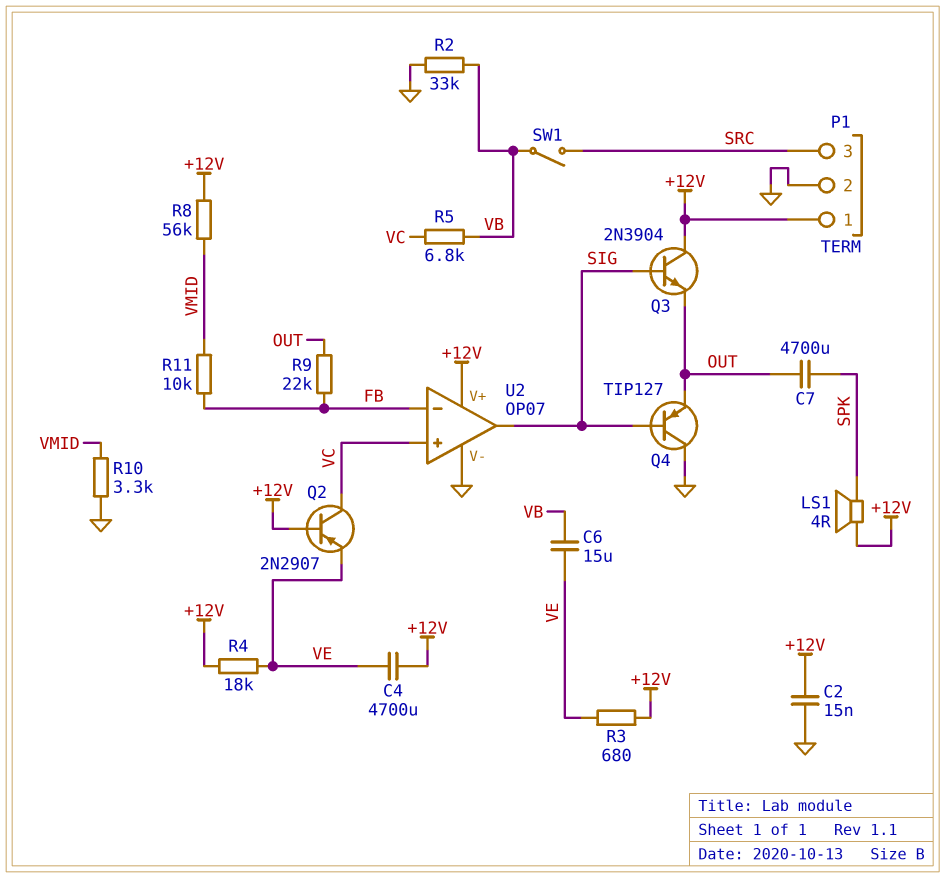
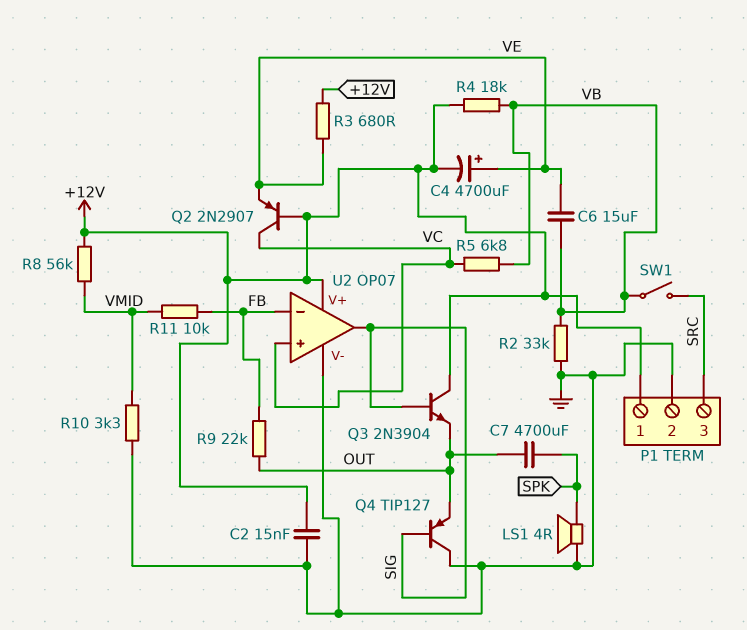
C4: 4700uF (+12V, VE) -> 4700uF (plus VE, minus +12V)
LS1: speaker 4R (+12V, SPK) -> speaker 4R (GND, SPK)
R4: 18k (+12V, VE) -> 18k (+12V, VB)

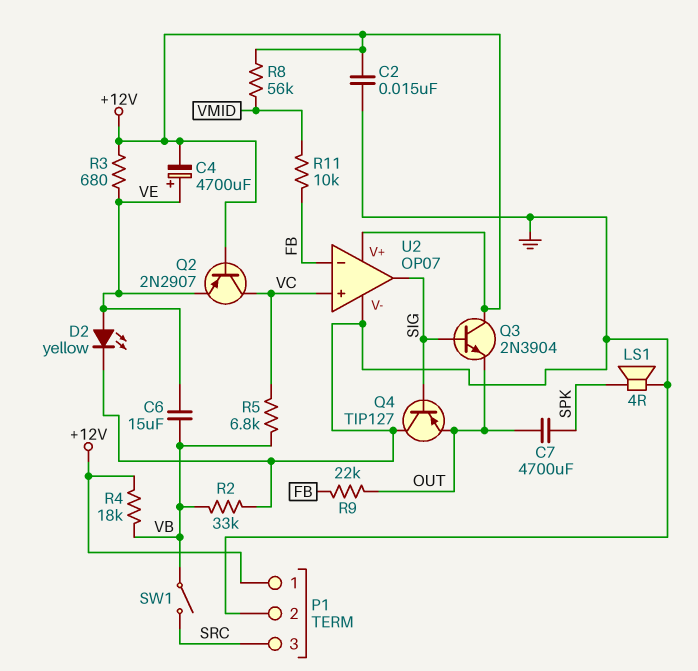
D2: none -> LED yellow (A VE, K GND)
R10: 3.3k (GND, VMID) -> none

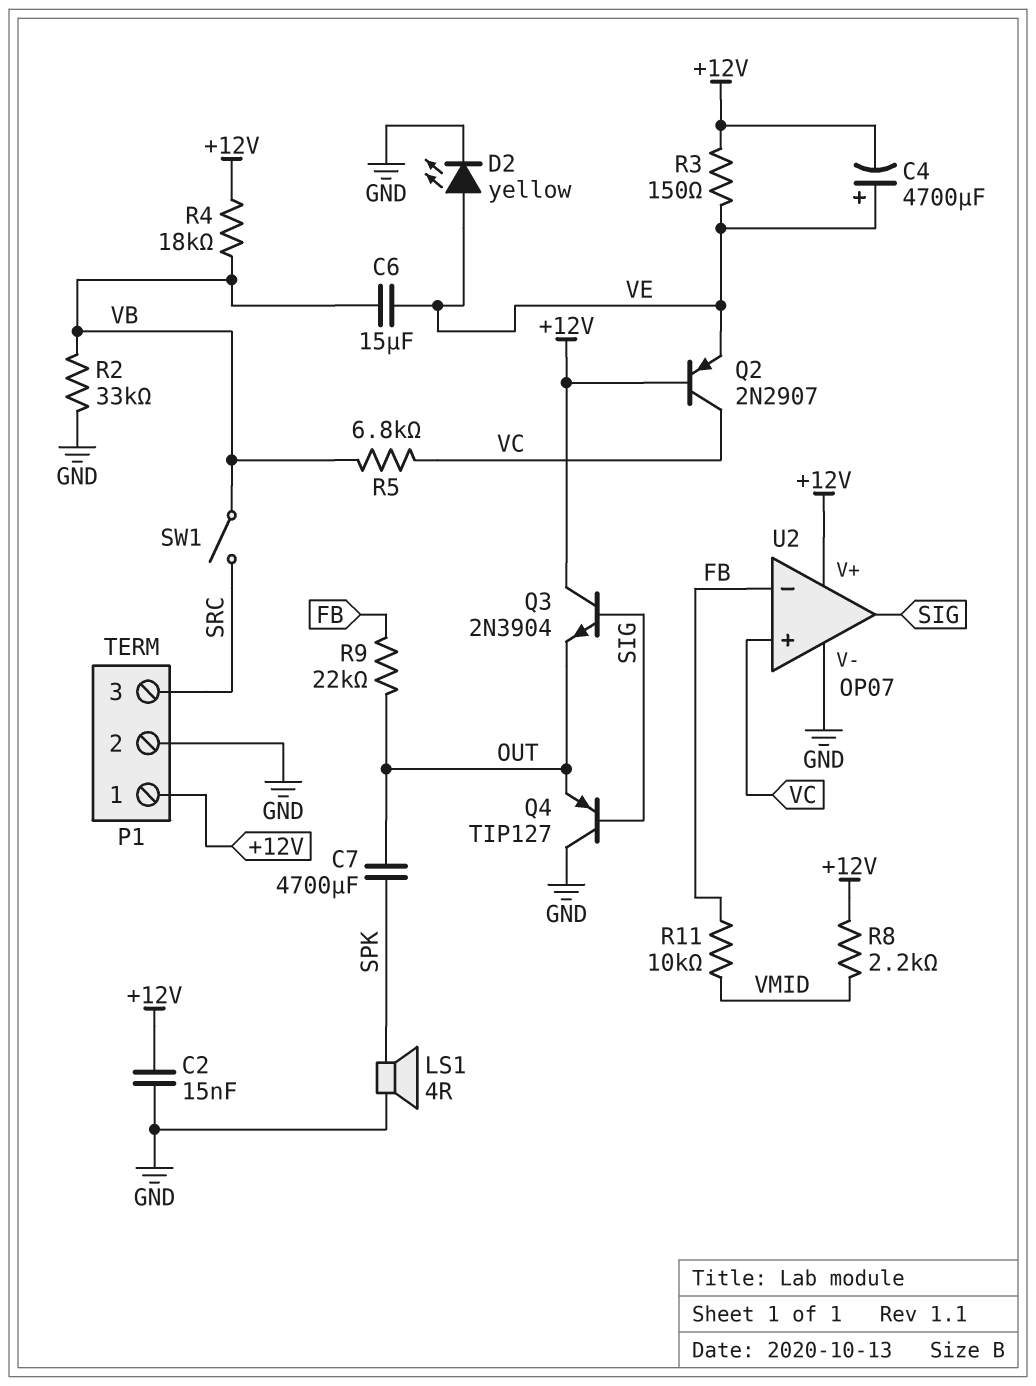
R3: 680 (+12V, VE) -> 150 (+12V, VE)
R8: 56k (+12V, VMID) -> 2.2k (+12V, VMID)

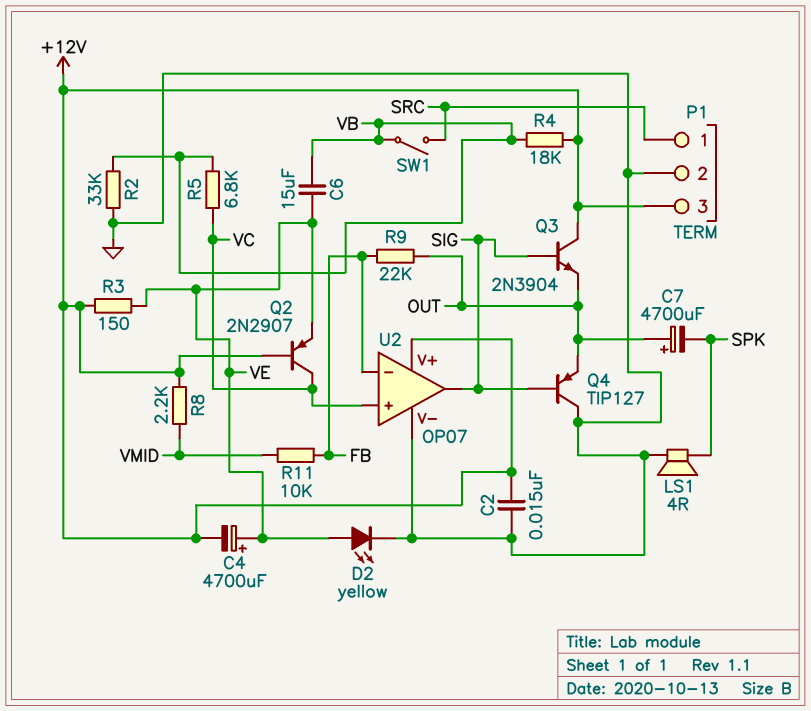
C7: 4700uF (OUT, SPK) -> 4700uF (plus OUT, minus SPK)
P1 pin 1: +12V -> SRC
P1 pin 3: SRC -> +12V

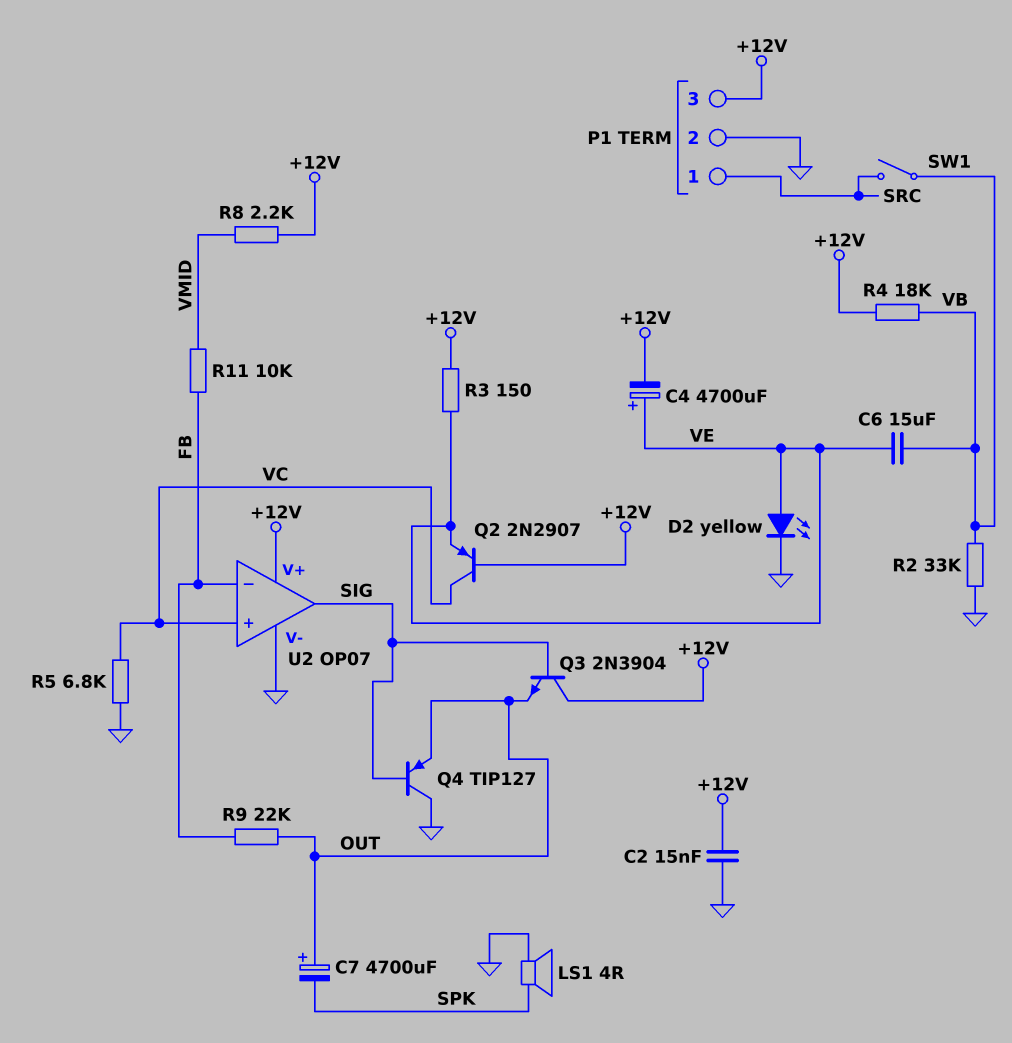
R5: 6.8k (VB, VC) -> 6.8k (GND, VC)

